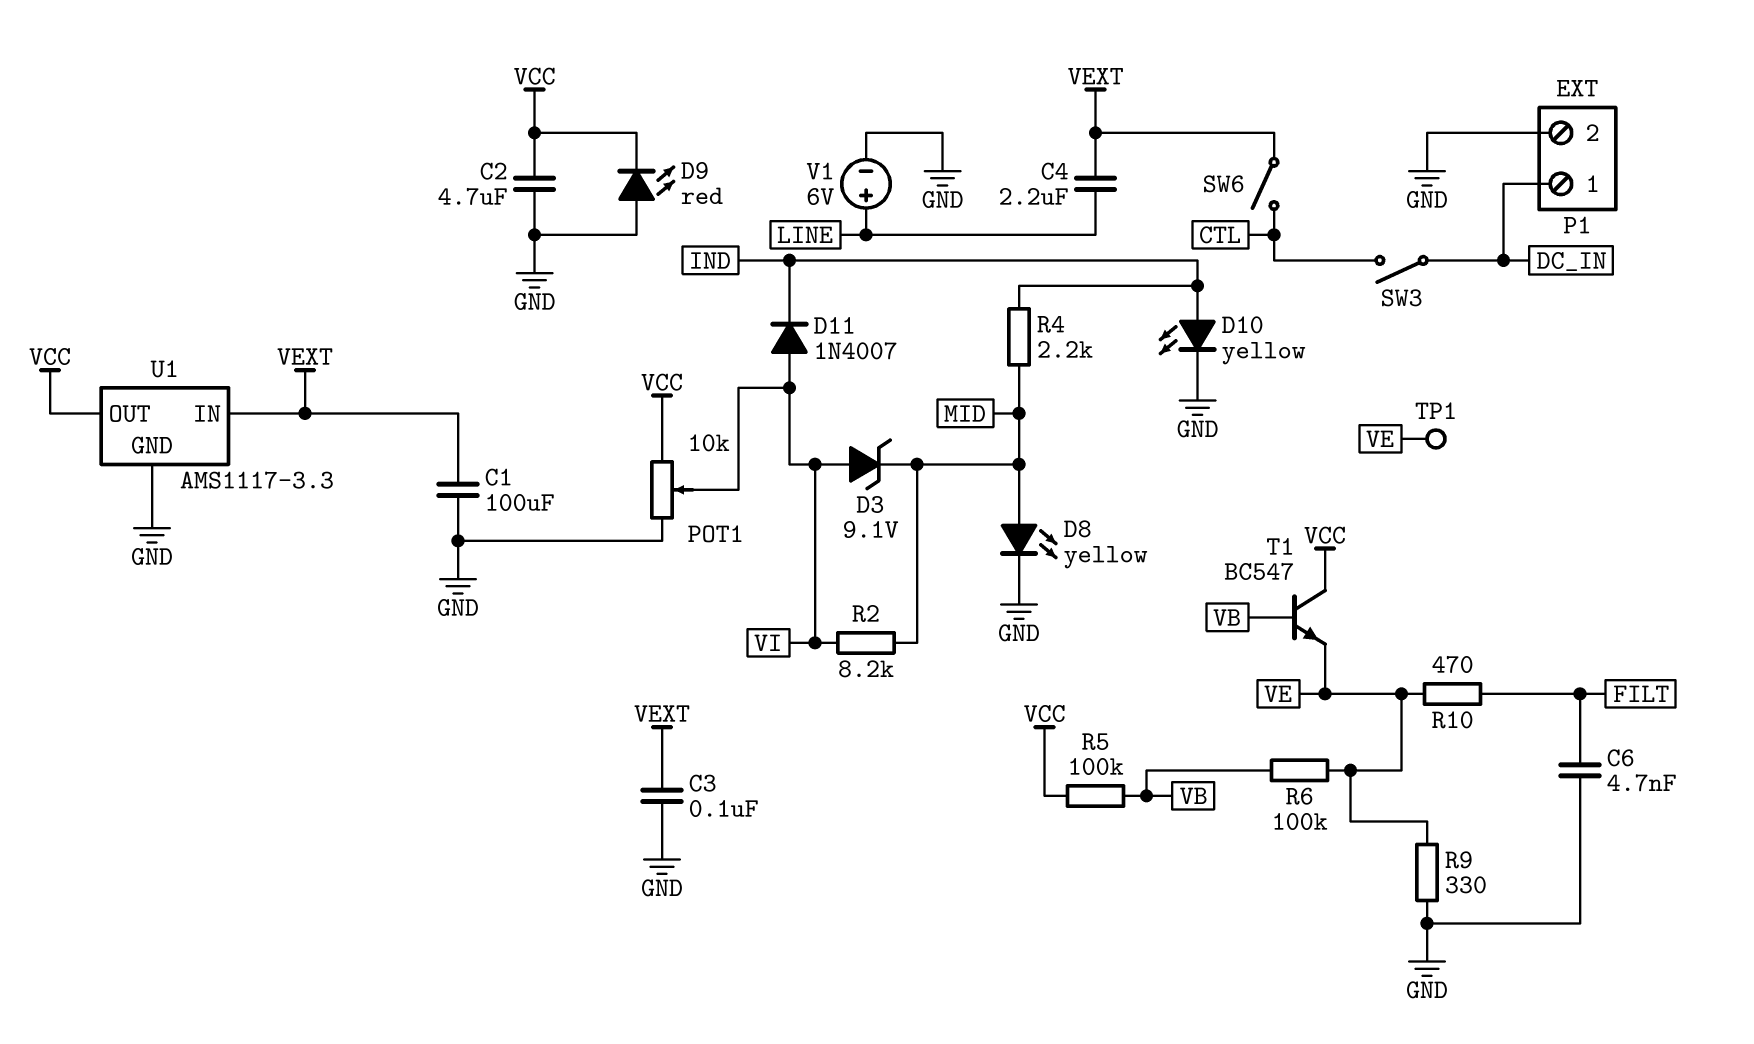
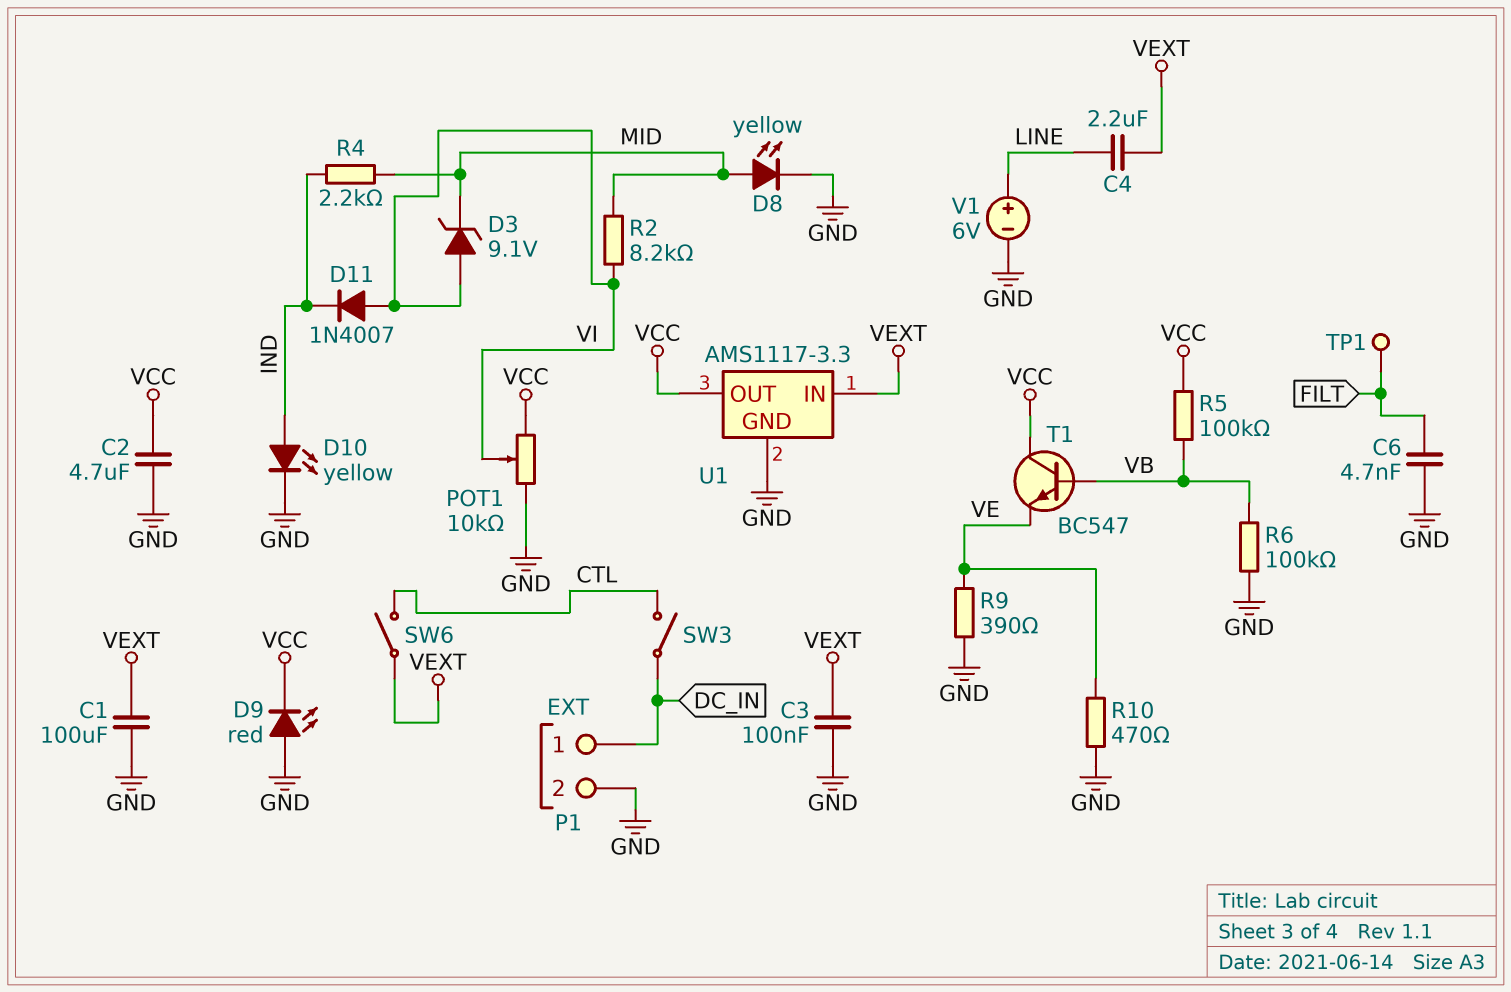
R6: 100k (VB, VE) -> 100k (GND, VB)
R9: 330 (GND, VE) -> 390 (GND, VE)
R10: 470 (FILT, VE) -> 470 (GND, VE)
TP1: test point (VE) -> test point (FILT)

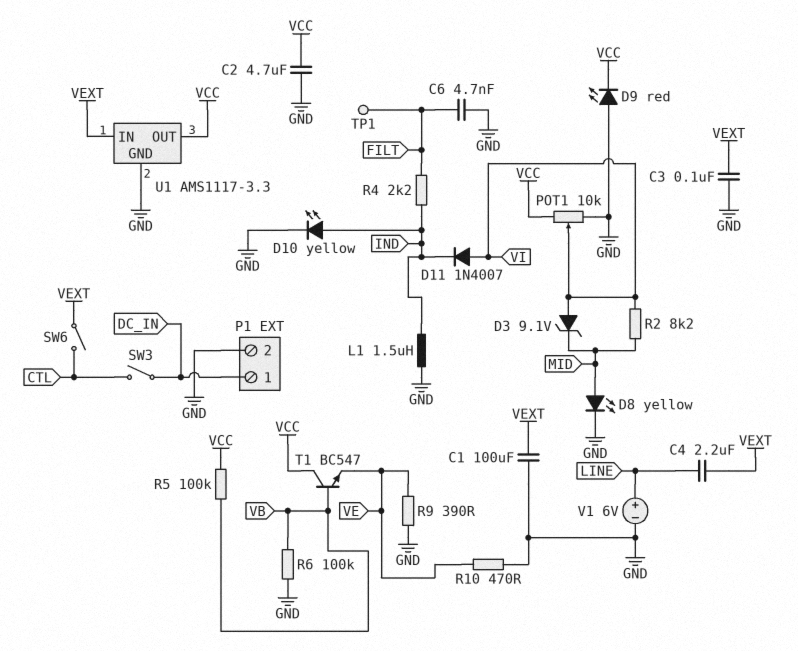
L1: none -> 1.5uH (GND, IND)
R4: 2.2k (IND, MID) -> 2.2k (FILT, IND)

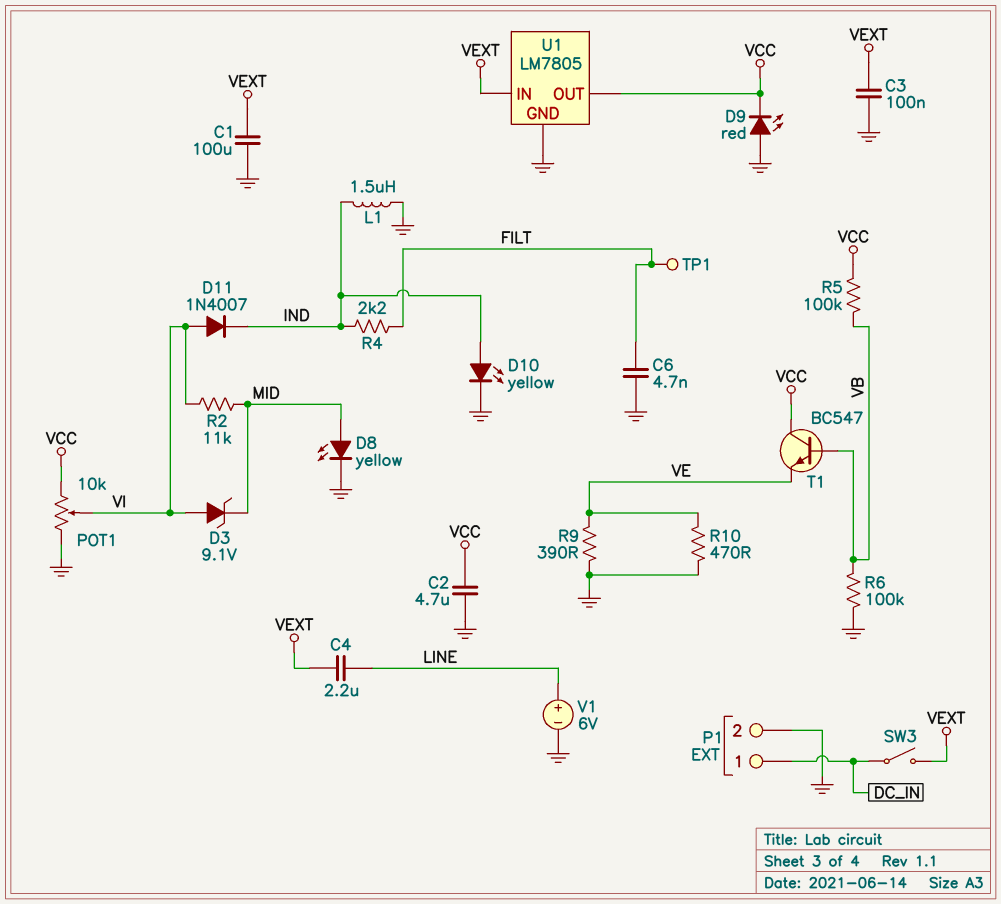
R2: 8.2k (MID, VI) -> 11k (MID, VI)
SW3: switch (CTL, DC_IN) -> switch (DC_IN, VEXT)
SW6: switch (CTL, VEXT) -> none
U1: AMS1117-3.3 -> LM7805

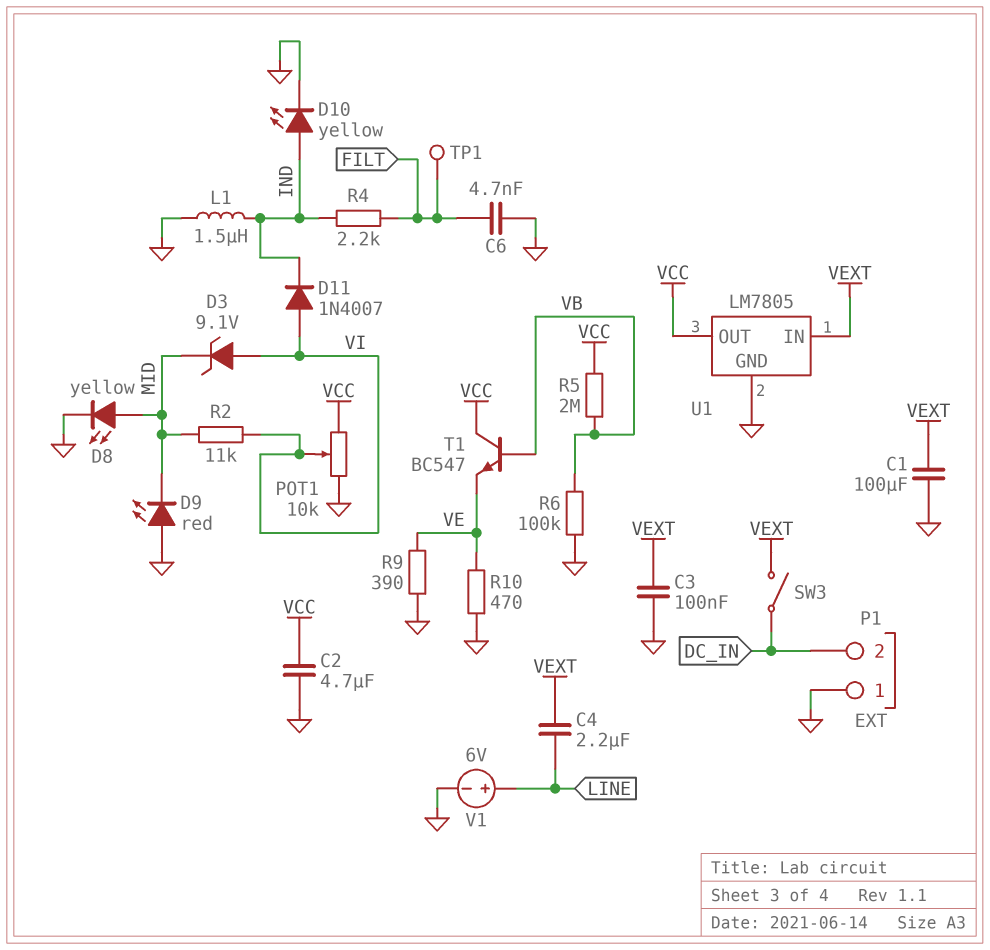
D9: LED red (A GND, K VCC) -> LED red (A GND, K MID)
P1 pin 1: DC_IN -> GND
P1 pin 2: GND -> DC_IN
R5: 100k (VB, VCC) -> 2M (VB, VCC)

